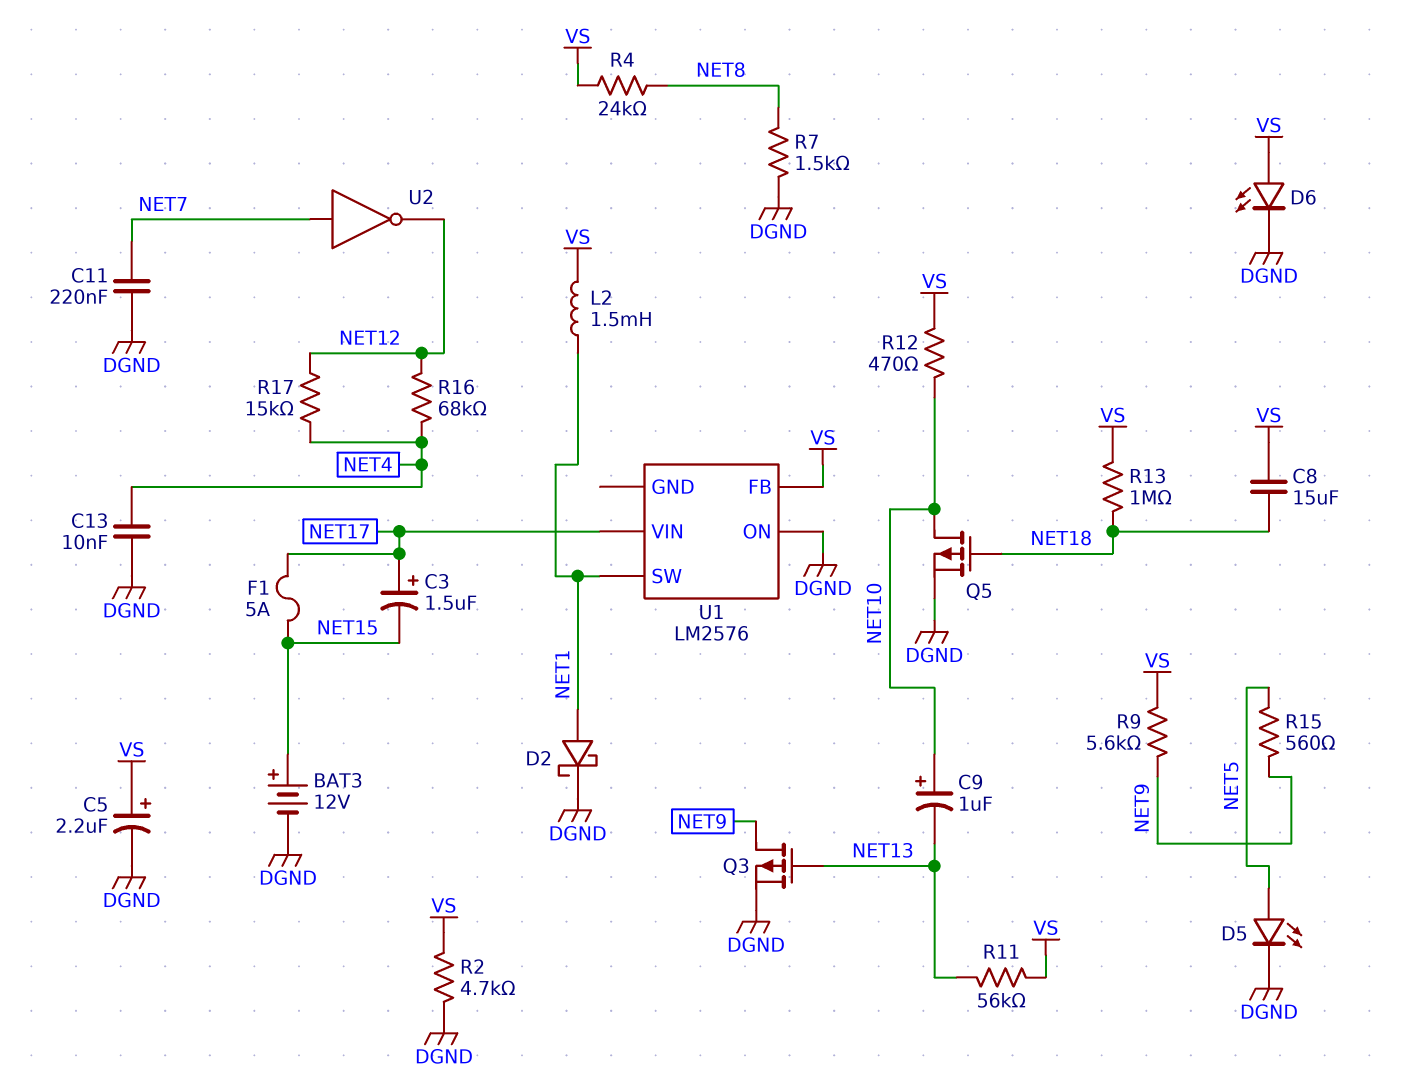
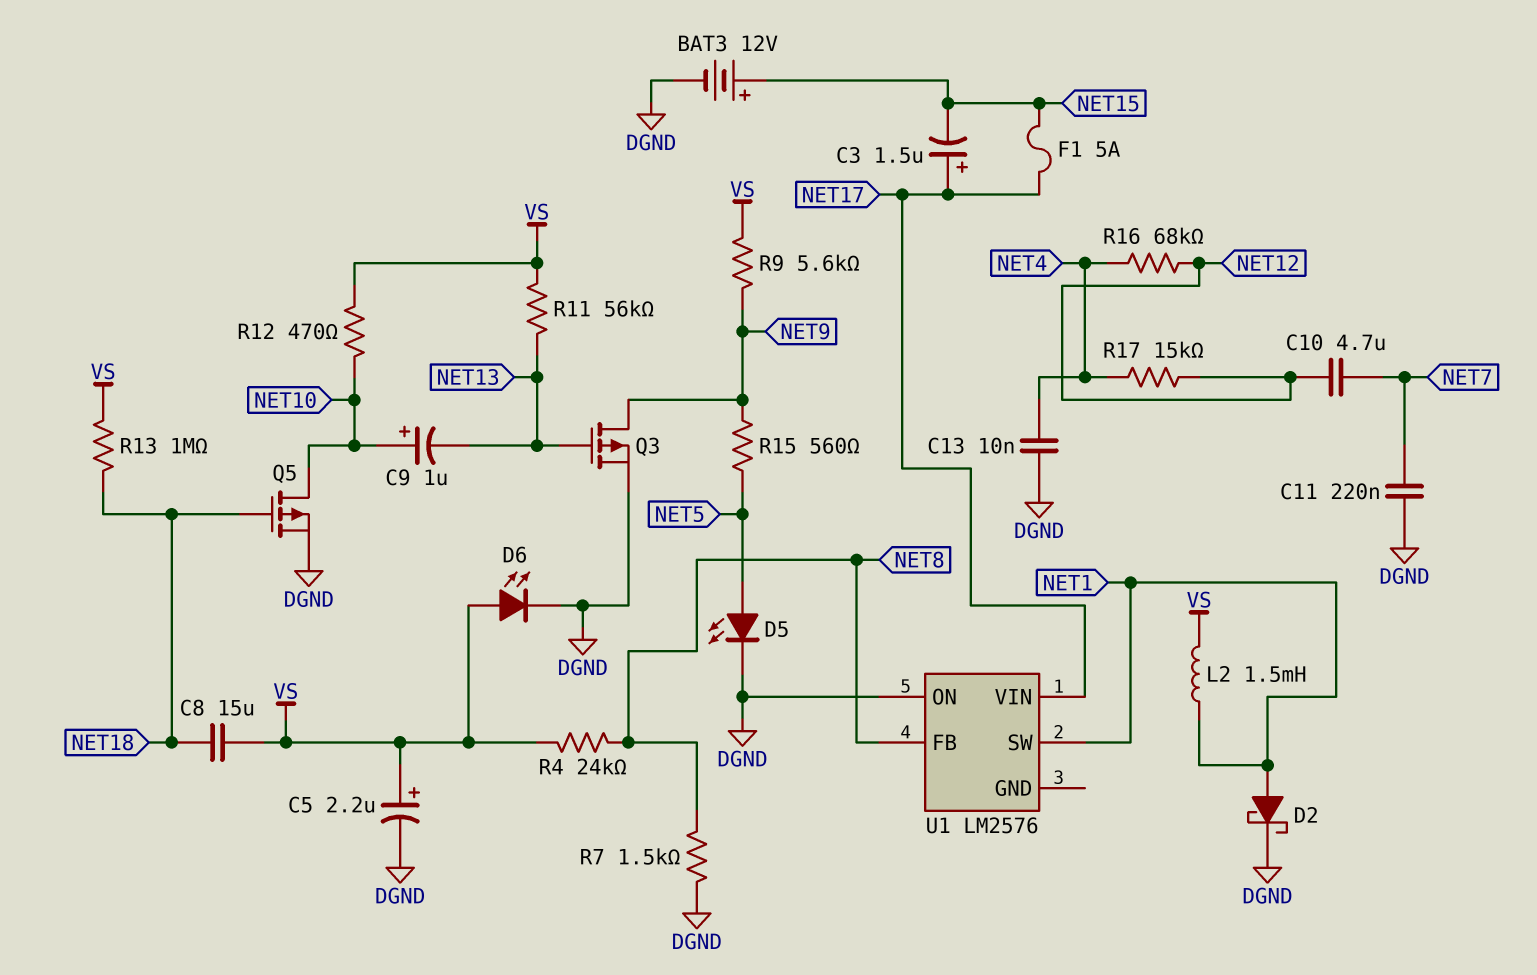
C10: none -> 4.7uF (NET7, NET12)
R2: 4.7k (DGND, VS) -> none
U1 pin FB: VS -> NET8
U2: NOT (in NET7, out NET12) -> none

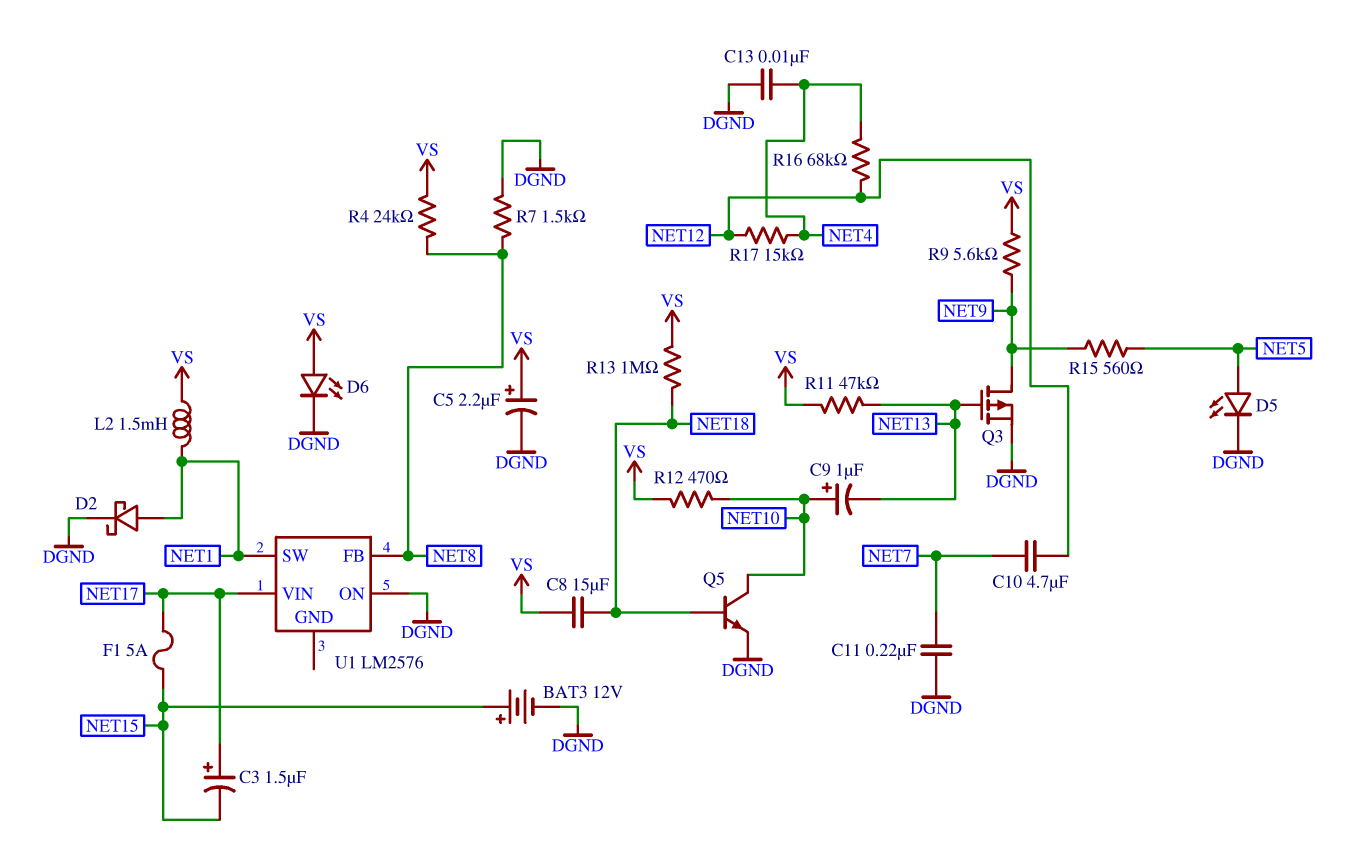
Q5: PMOS (G NET18, D NET10, S DGND) -> NPN (B NET18, C NET10, E DGND)
R11: 56k (NET13, VS) -> 47k (NET13, VS)

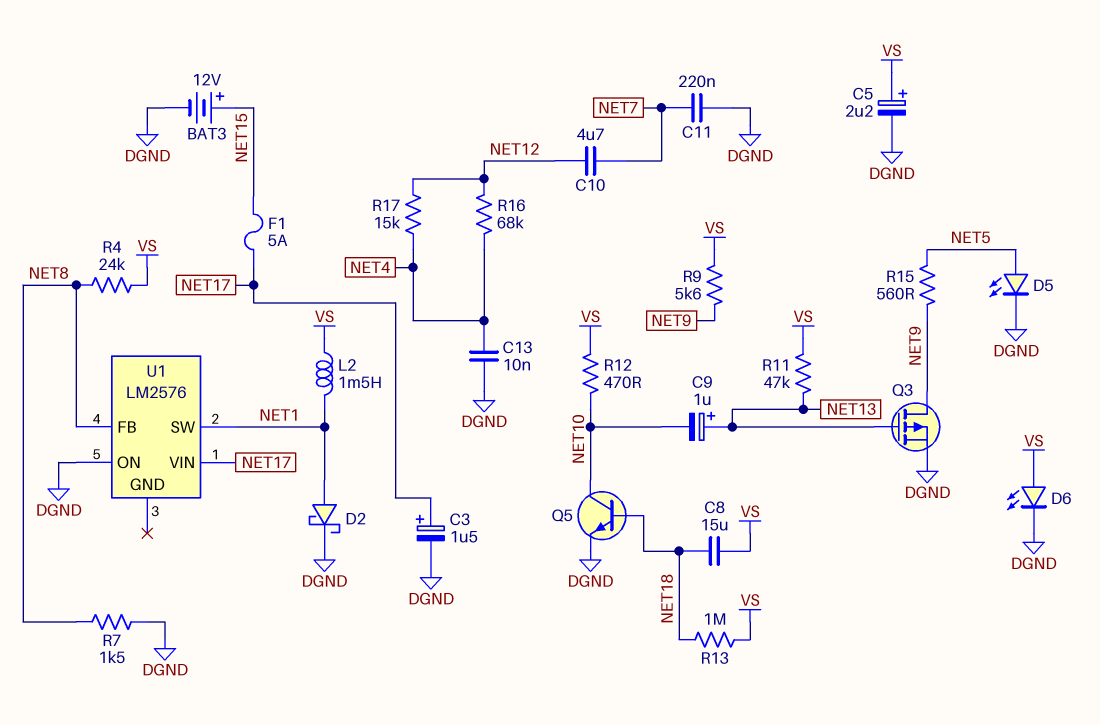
C3: 1.5uF (plus NET17, minus NET15) -> 1.5uF (plus NET17, minus DGND)
C9: 1uF (plus NET10, minus NET13) -> 1uF (plus NET13, minus NET10)

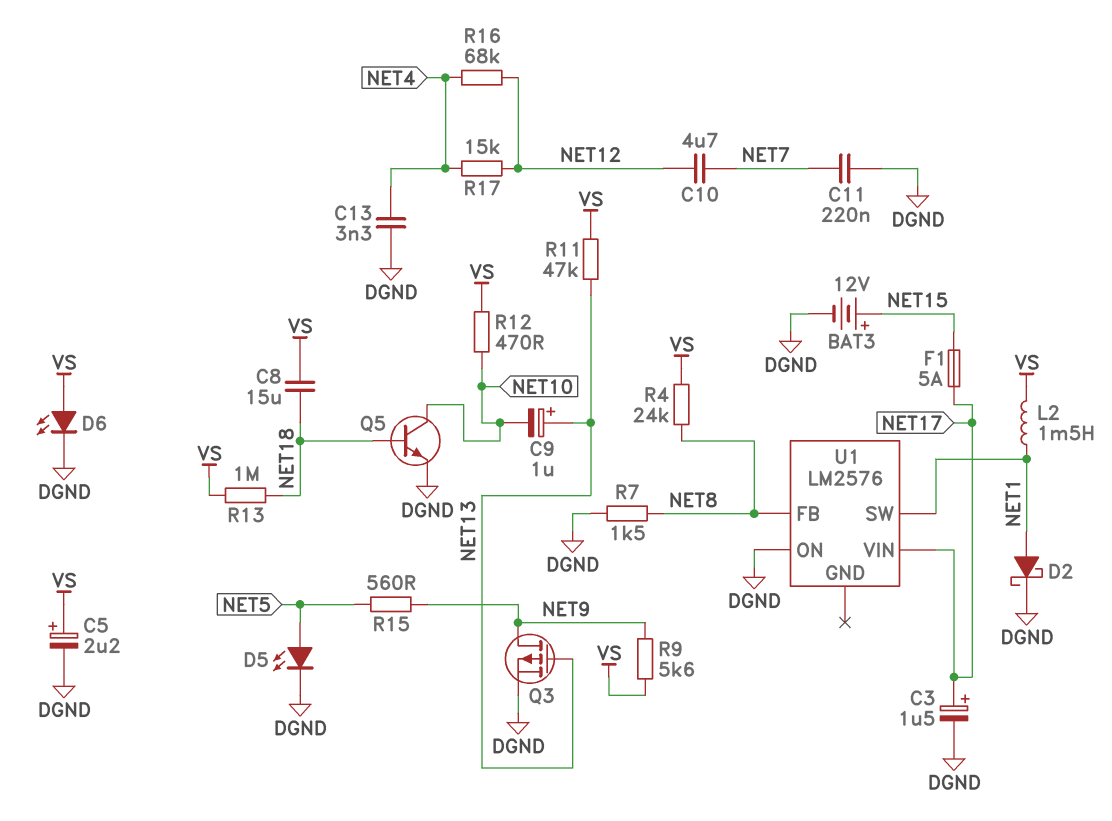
C13: 10nF (DGND, NET4) -> 3.3nF (DGND, NET4)

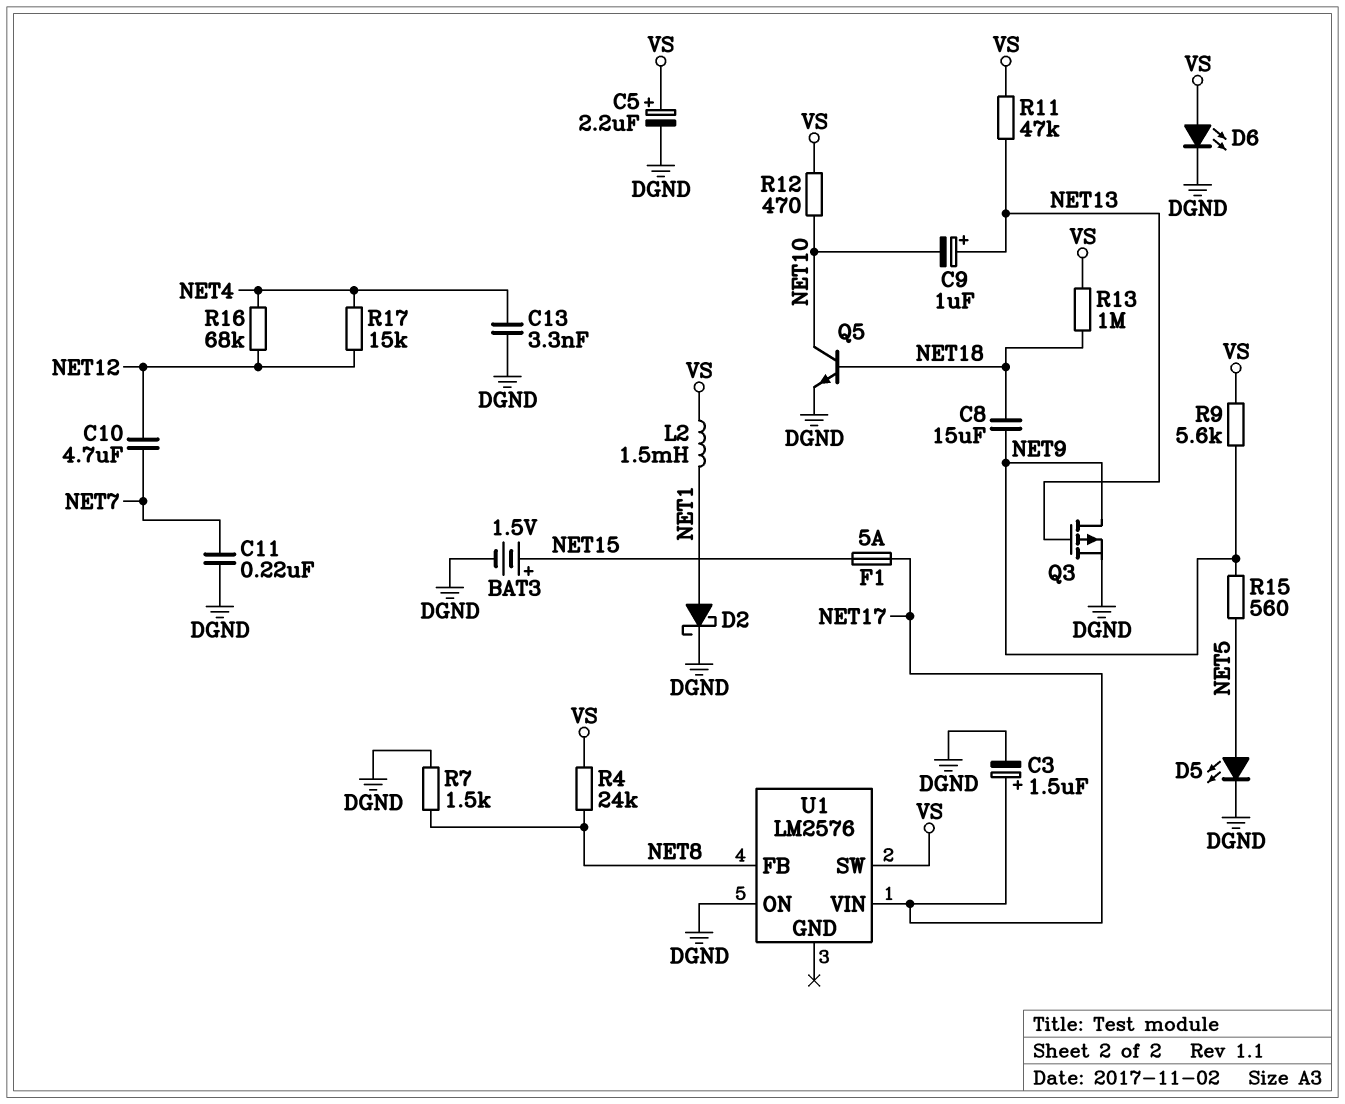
BAT3: 12V (plus NET15, minus DGND) -> 1.5V (plus NET15, minus DGND)
C8: 15uF (NET18, VS) -> 15uF (NET9, NET18)
U1 pin SW: NET1 -> VS

